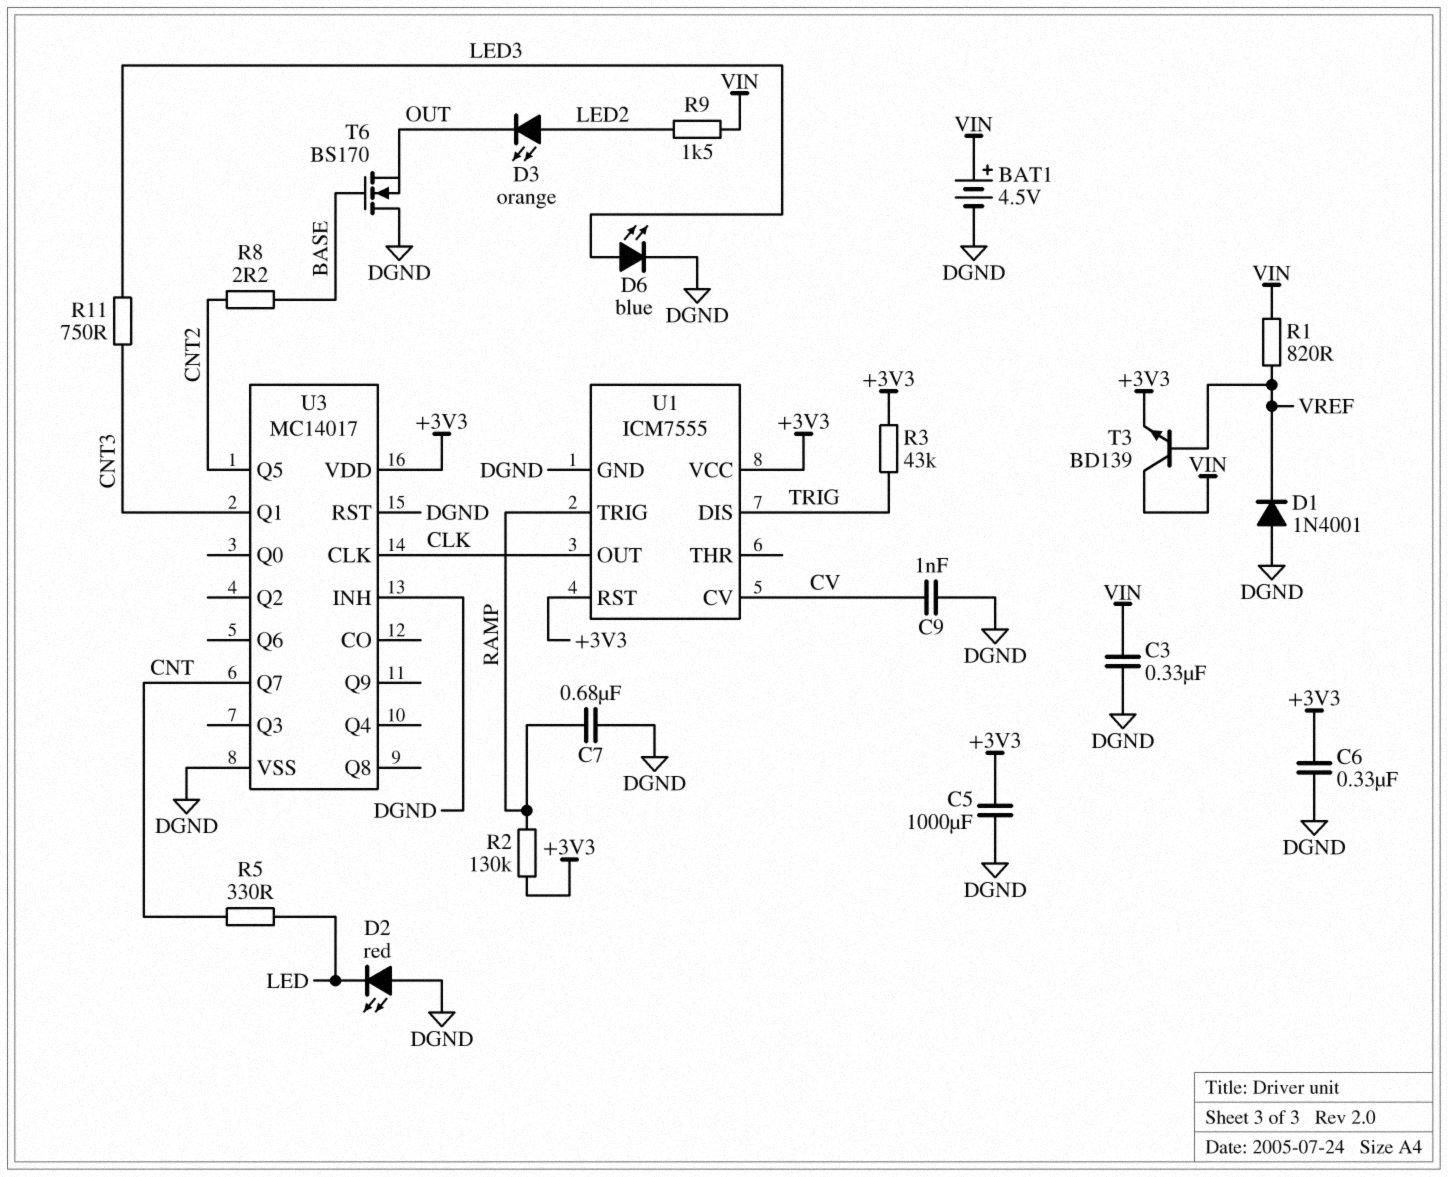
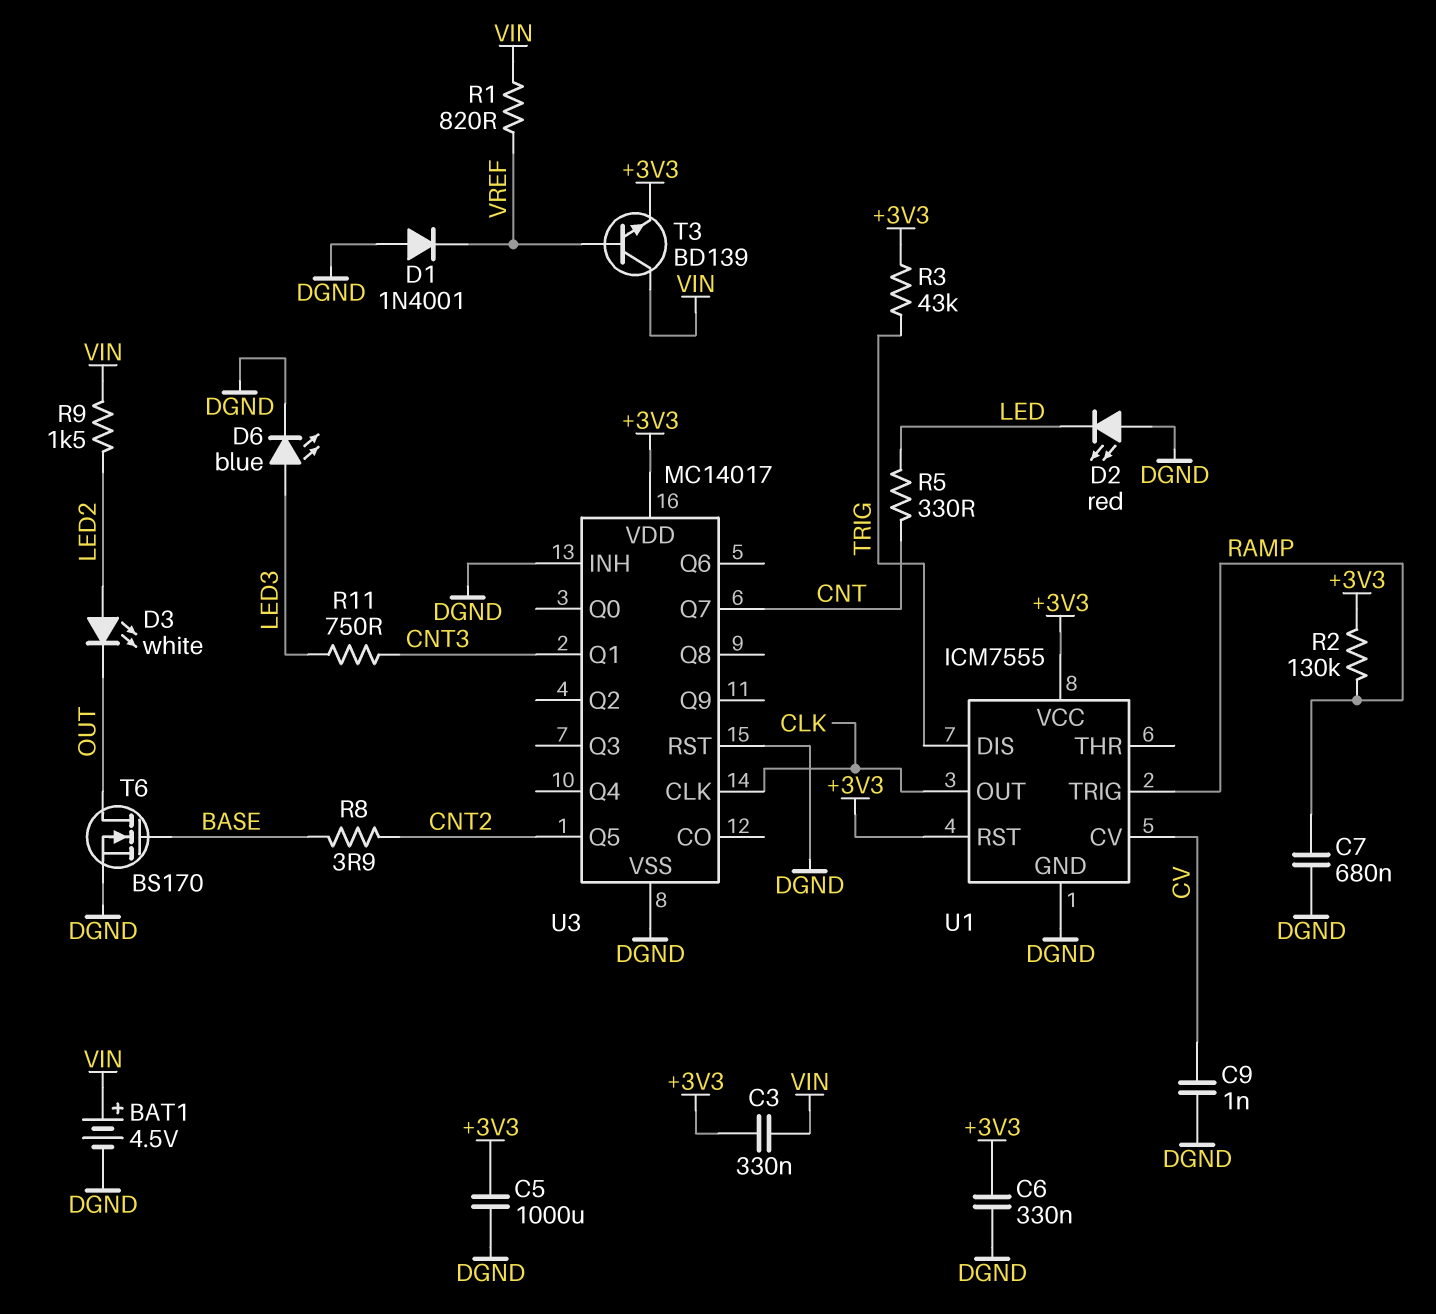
C3: 330nF (DGND, VIN) -> 330nF (+3V3, VIN)
D3: LED orange (A LED2, K OUT) -> LED white (A LED2, K OUT)
R8: 2.2 (BASE, CNT2) -> 3.9 (BASE, CNT2)
T6: NMOS BS170 (G BASE, D DGND, S OUT) -> NMOS BS170 (G BASE, D OUT, S DGND)

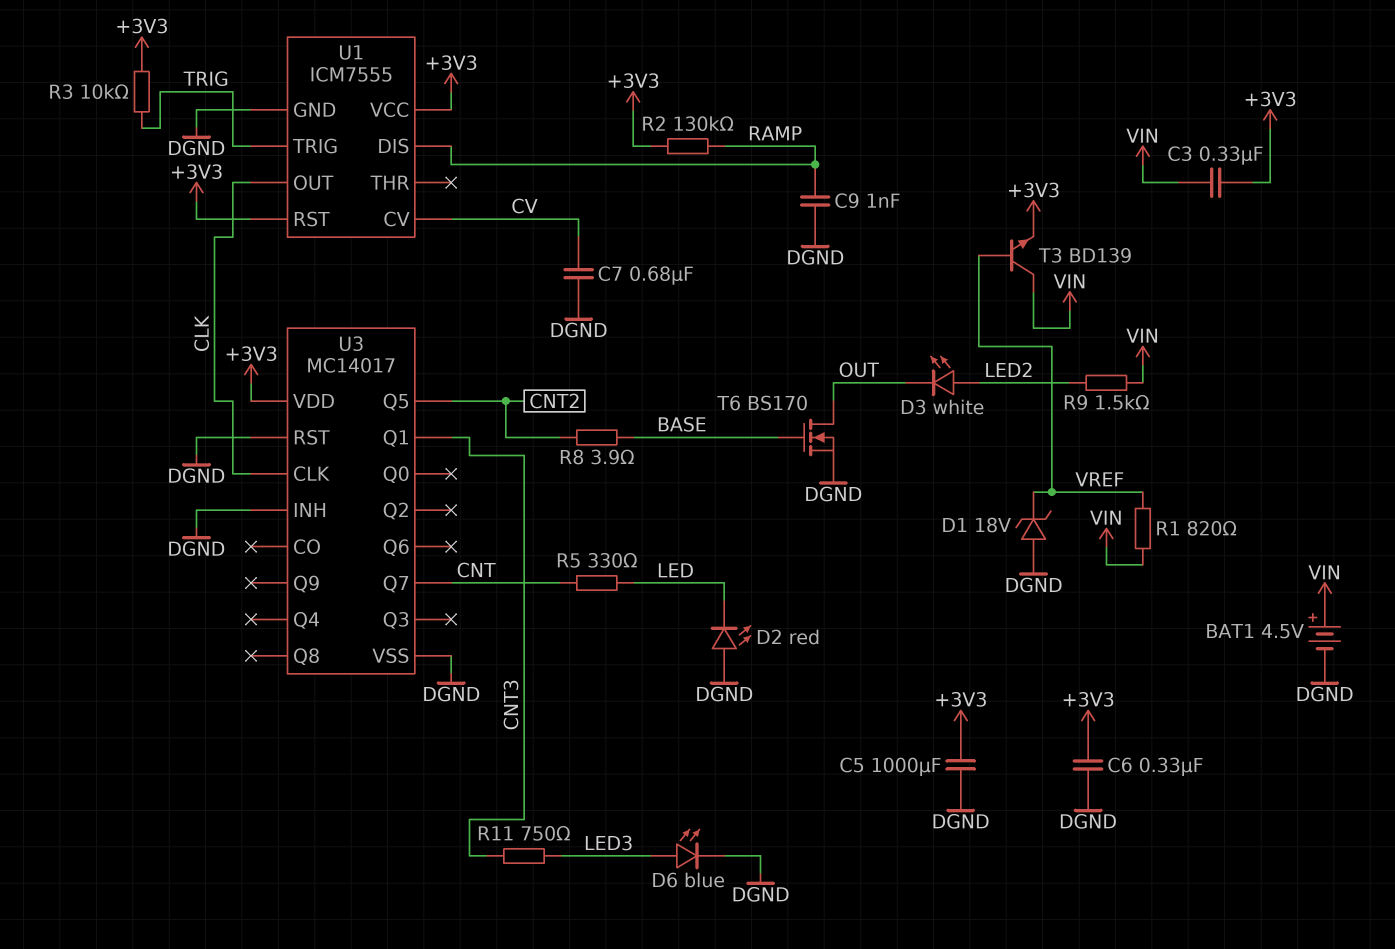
C7: 680nF (DGND, RAMP) -> 680nF (CV, DGND)
C9: 1nF (CV, DGND) -> 1nF (DGND, RAMP)
D1: diode 1N4001 (A DGND, K VREF) -> zener 18V (A DGND, K VREF)
R3: 43k (+3V3, TRIG) -> 10k (+3V3, TRIG)
U1 pin DIS: TRIG -> RAMP
U1 pin TRIG: RAMP -> TRIG

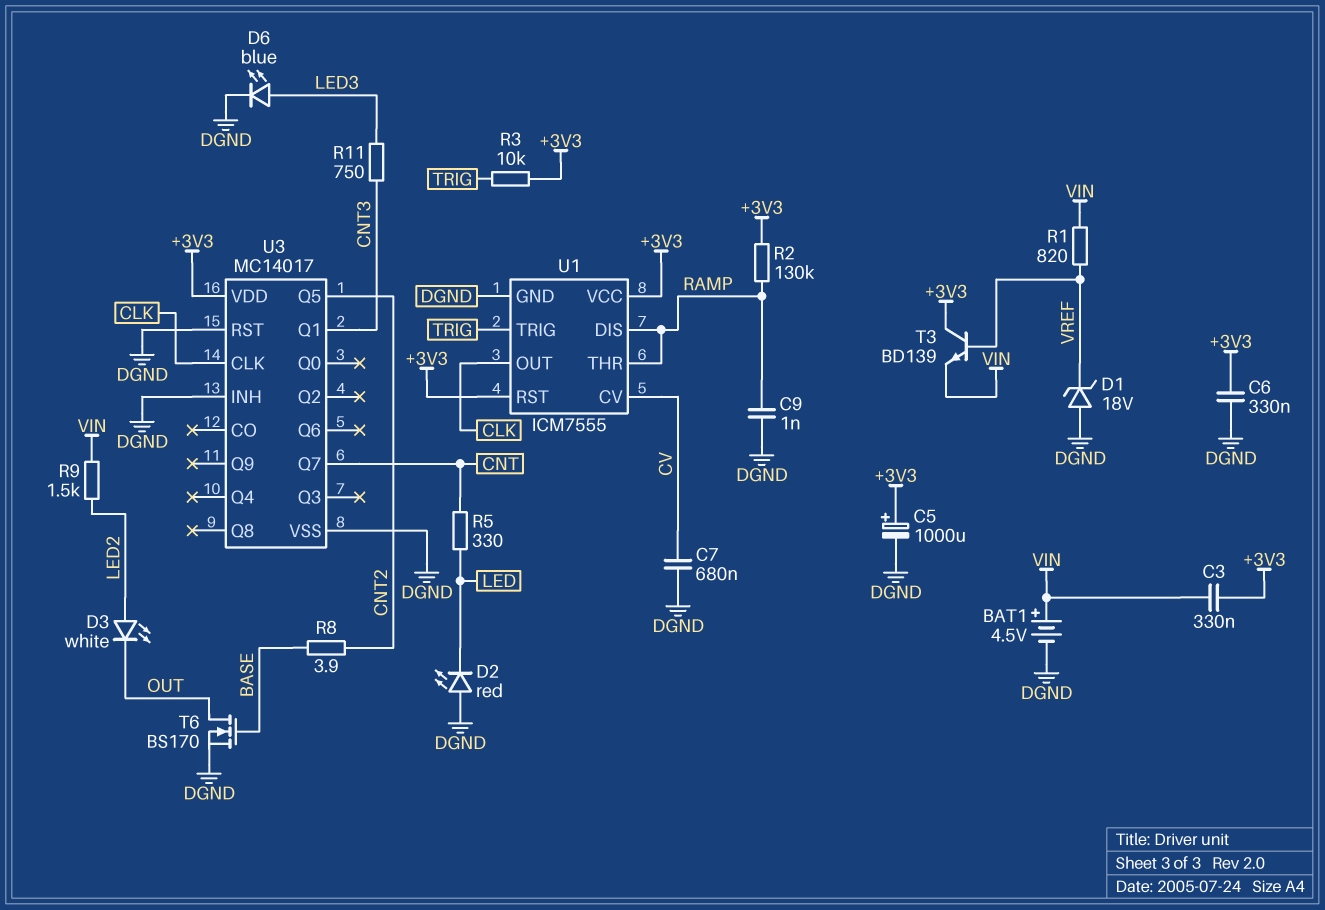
C5: 1000uF (+3V3, DGND) -> 1000uF (plus +3V3, minus DGND)
T3: NPN BD139 (B VREF, C VIN, E +3V3) -> NPN BD139 (B VREF, C +3V3, E VIN)
U1 pin THR: none -> RAMP

